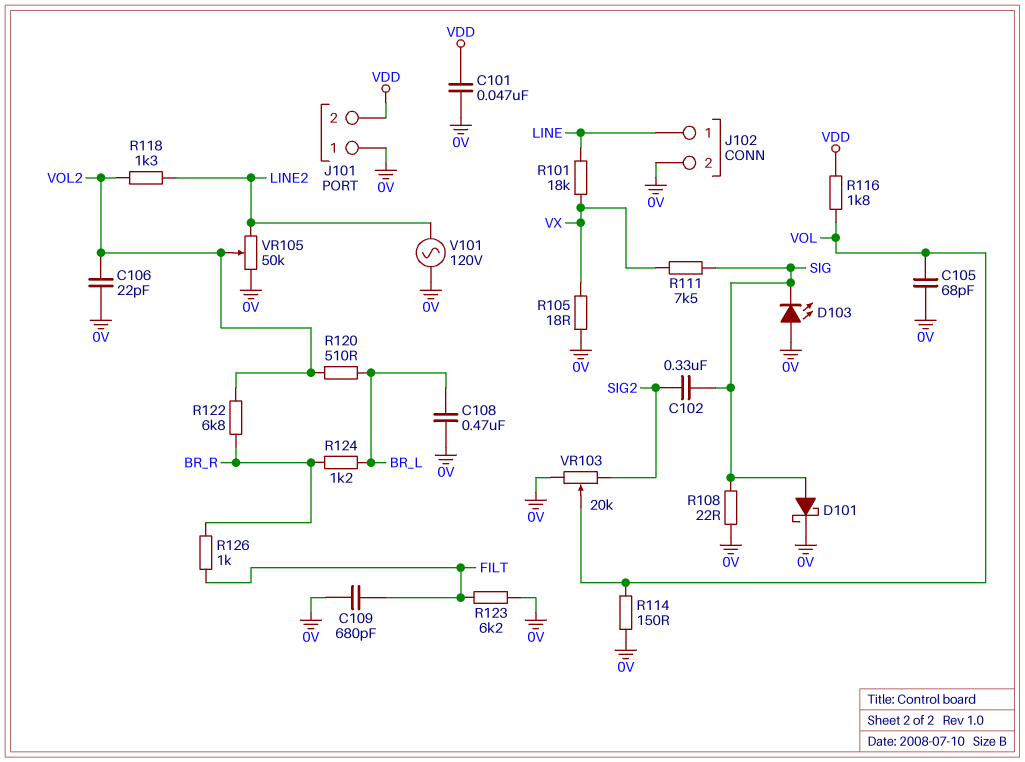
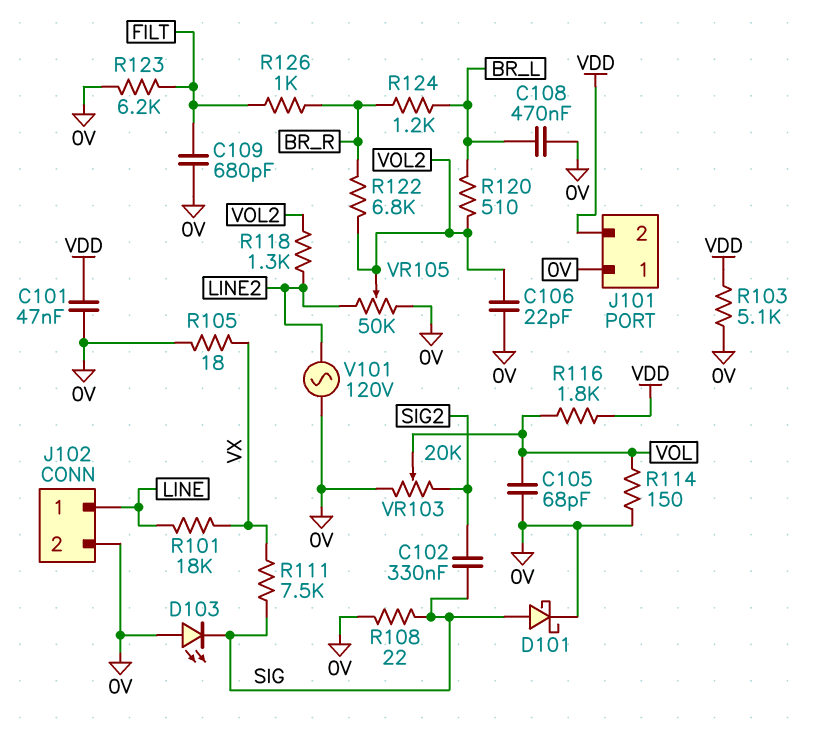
R103: none -> 5.1k (0V, VDD)

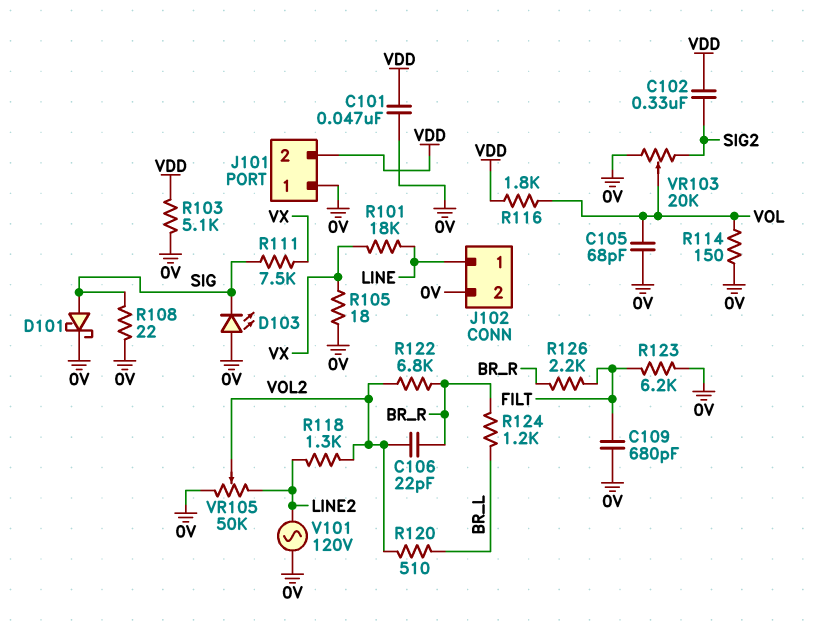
C102: 330nF (SIG, SIG2) -> 330nF (SIG2, VDD)
C106: 22pF (0V, VOL2) -> 22pF (BR_R, VOL2)
C108: 470nF (0V, BR_L) -> none
R126: 1k (BR_R, FILT) -> 2.2k (BR_R, FILT)

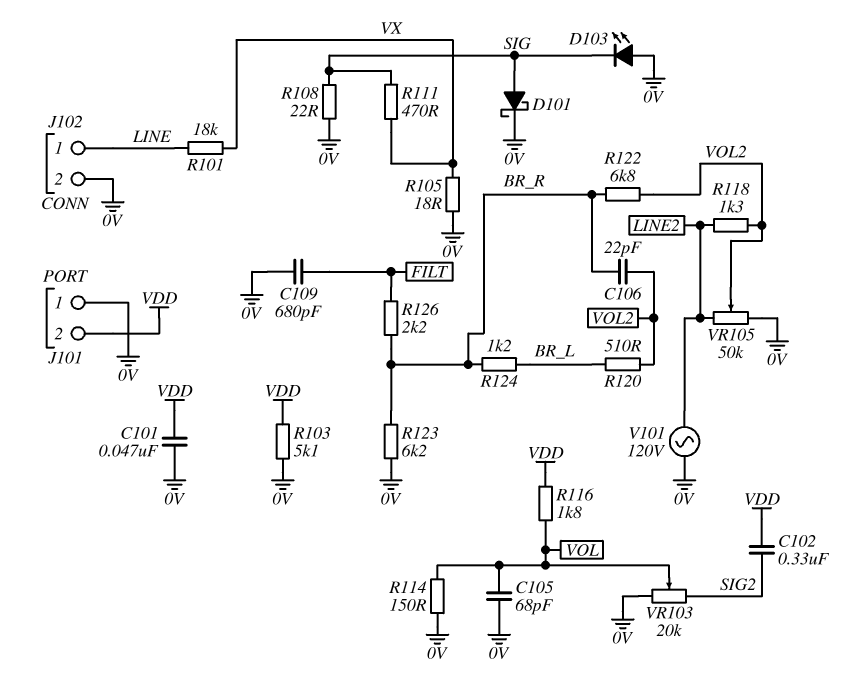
R111: 7.5k (SIG, VX) -> 470 (SIG, VX)
R123: 6.2k (0V, FILT) -> 6.2k (0V, BR_R)

